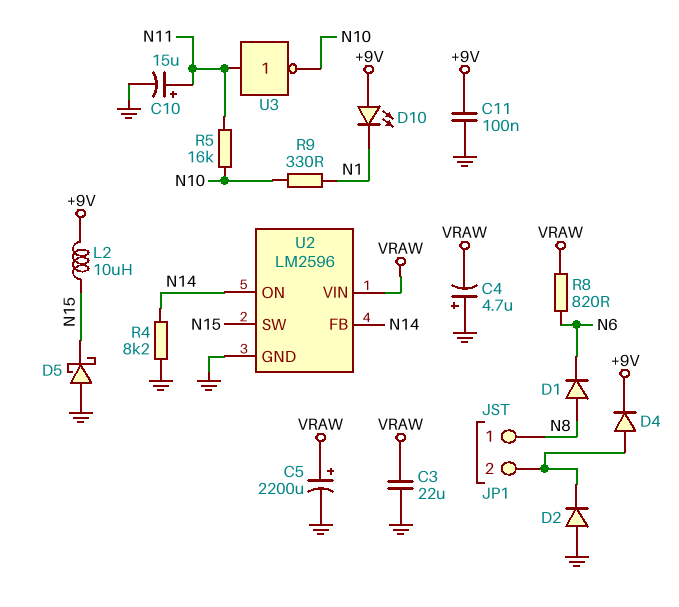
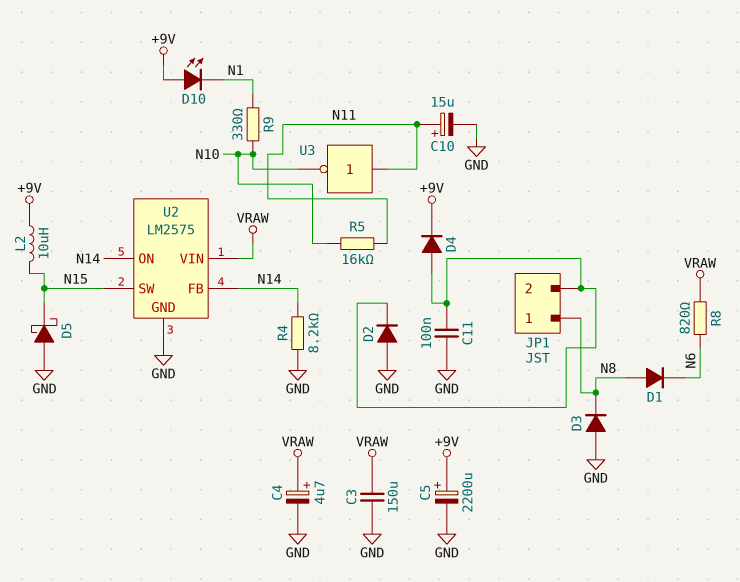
C3: 22uF (GND, VRAW) -> 150uF (GND, VRAW)
C4: 4.7uF (plus GND, minus VRAW) -> 4.7uF (plus VRAW, minus GND)
C5: 2200uF (plus VRAW, minus GND) -> 2200uF (plus +9V, minus GND)
C11: 100nF (+9V, GND) -> 100nF (GND, JP1/2)
D3: none -> diode (A GND, K N8)
U2: LM2596 -> LM2575

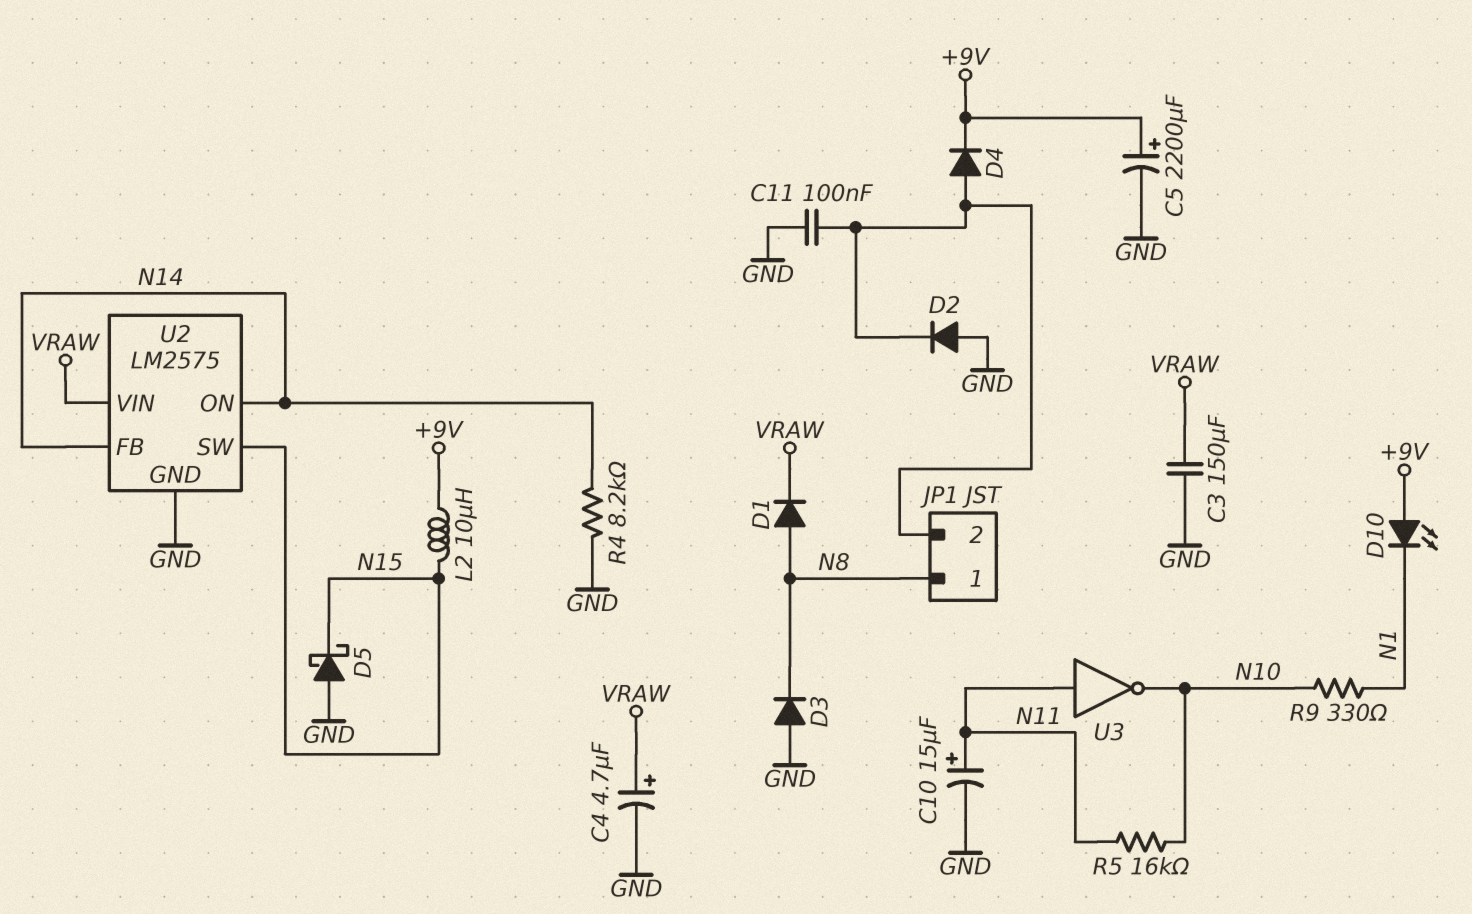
D1: diode (A N8, K N6) -> diode (A N8, K VRAW)
R8: 820 (N6, VRAW) -> none

